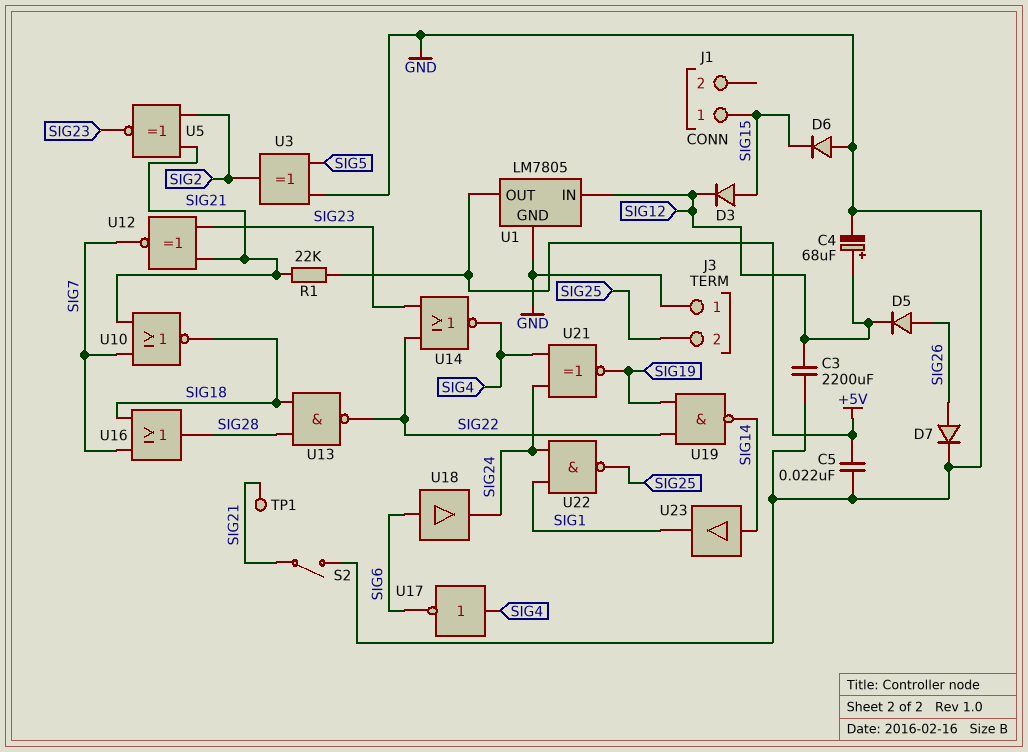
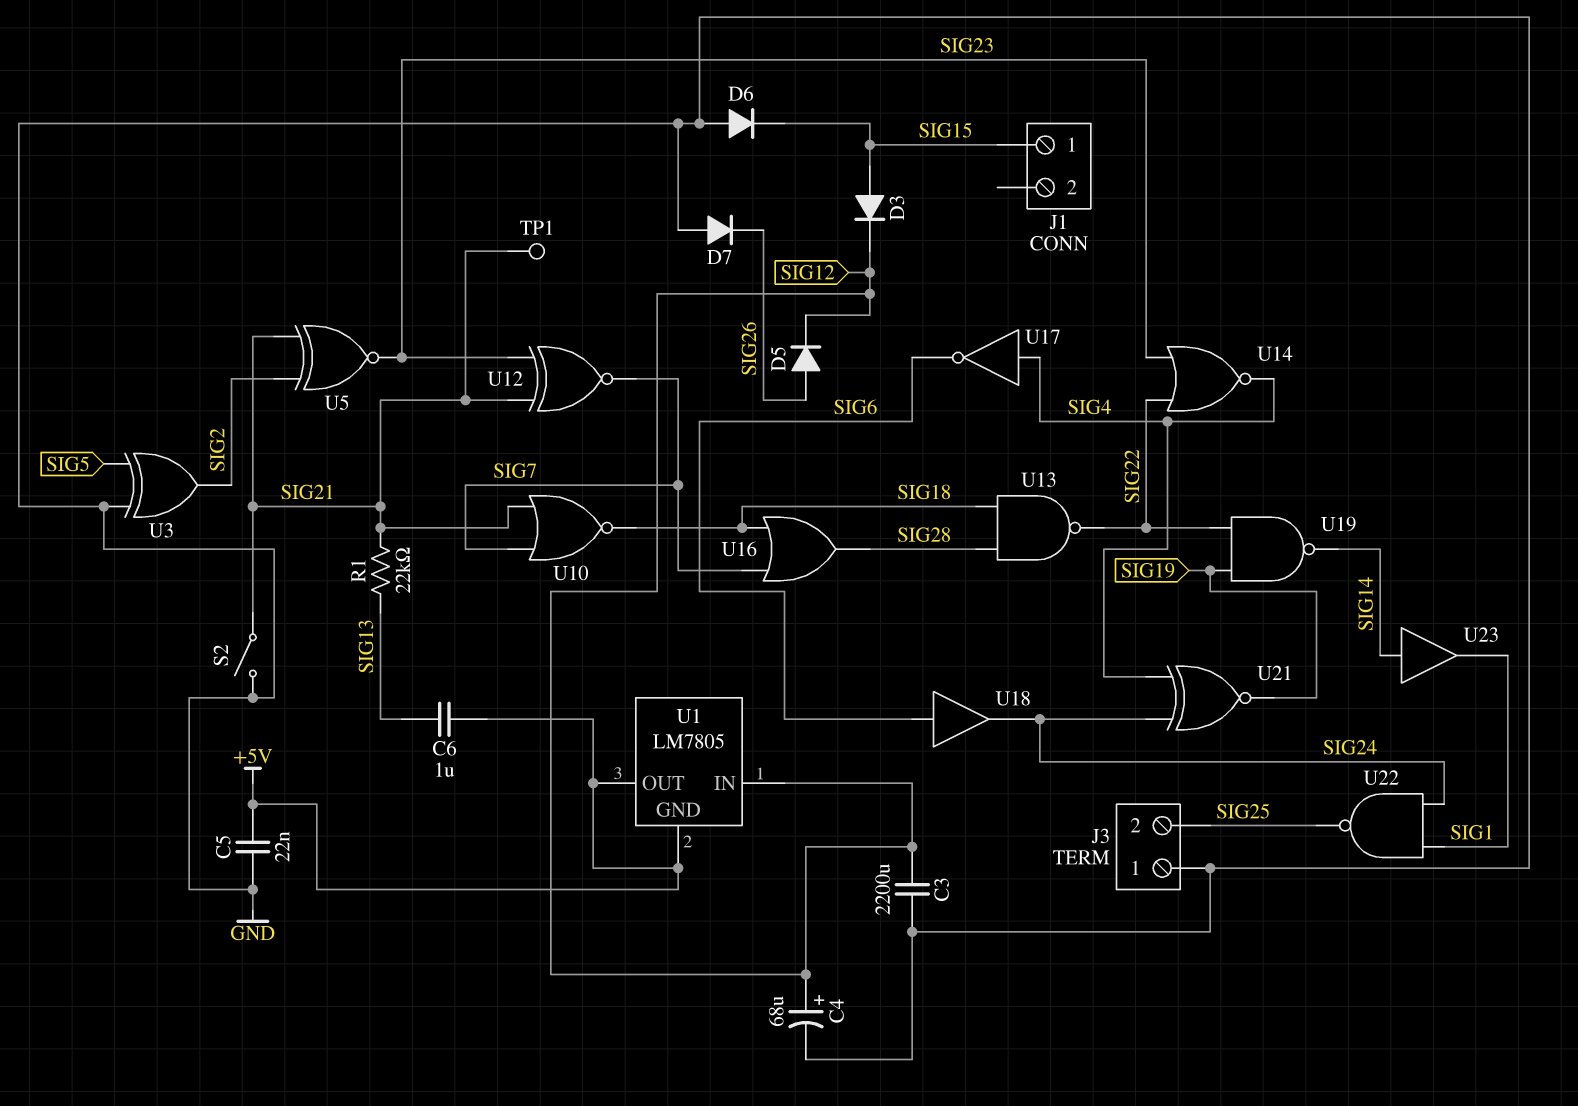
C6: none -> 1uF (+5V, SIG13)
D7: diode (A SIG26, K GND) -> diode (A GND, K SIG26)
R1: 22k (+5V, SIG21) -> 22k (SIG13, SIG21)
U1 pin GND: GND -> +5V

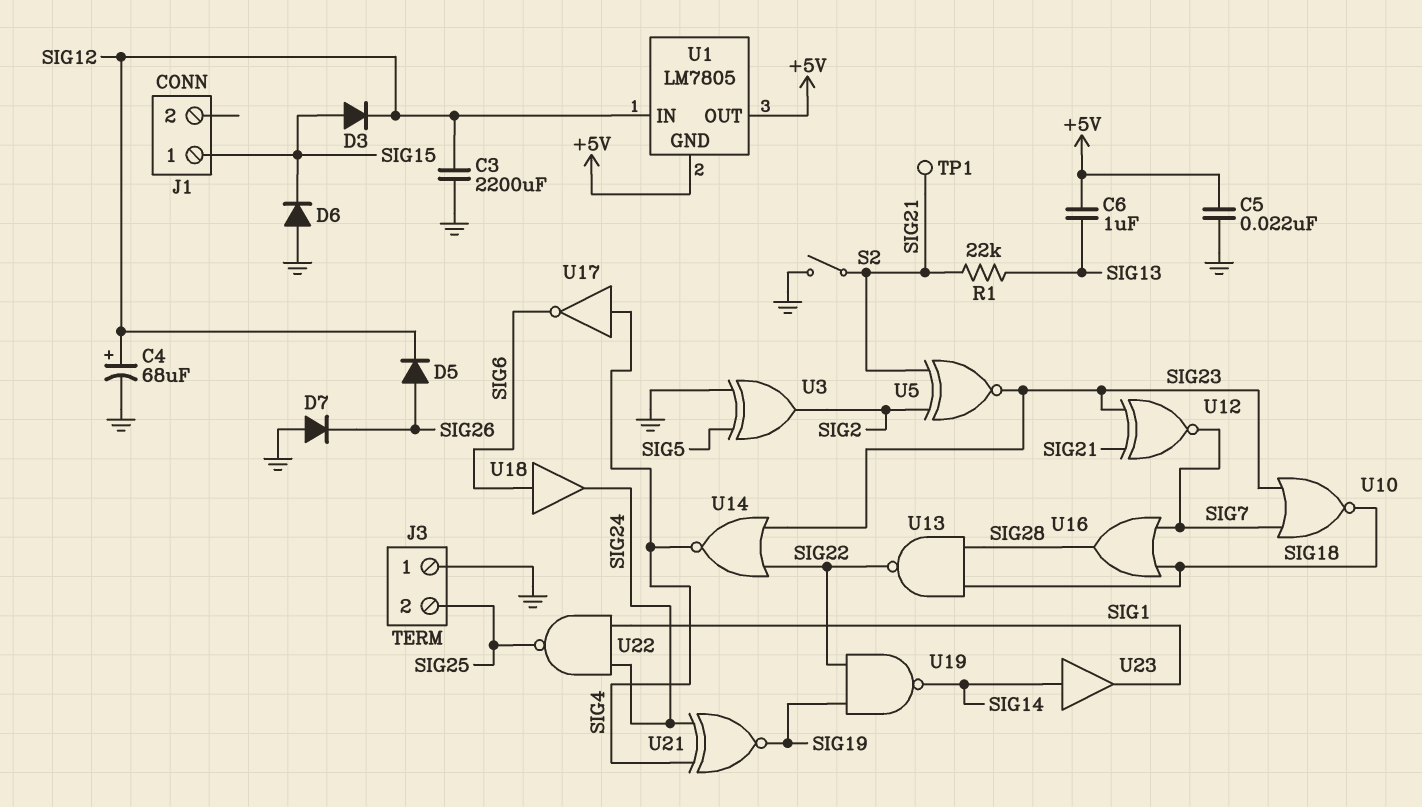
U10: NOR (in SIG7, in SIG21, out SIG18) -> NOR (in SIG7, in SIG23, out SIG18)

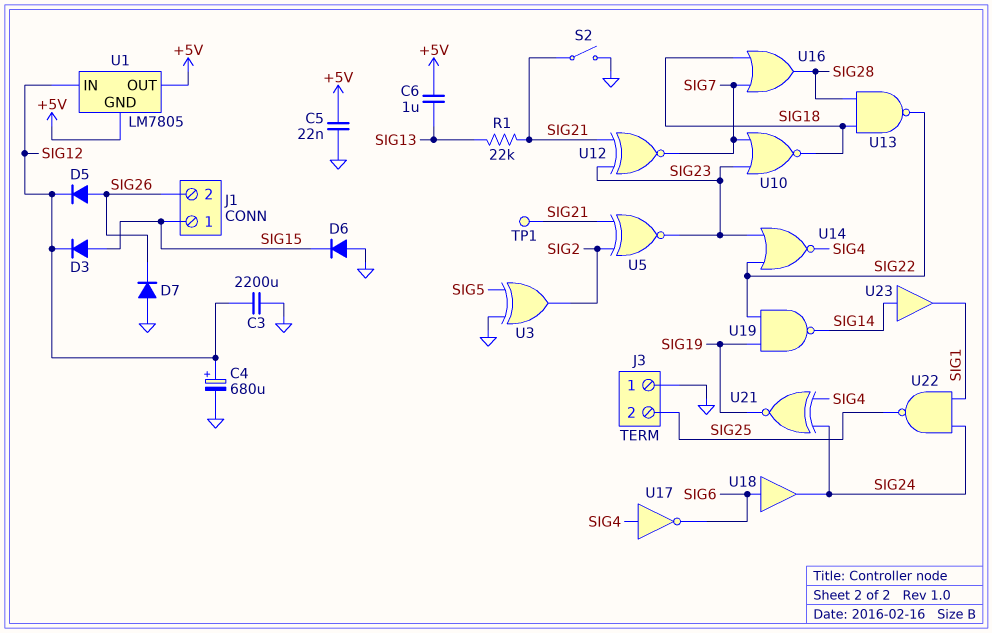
C4: 68uF (plus SIG12, minus GND) -> 680uF (plus SIG12, minus GND)
J1 pin 2: none -> SIG26

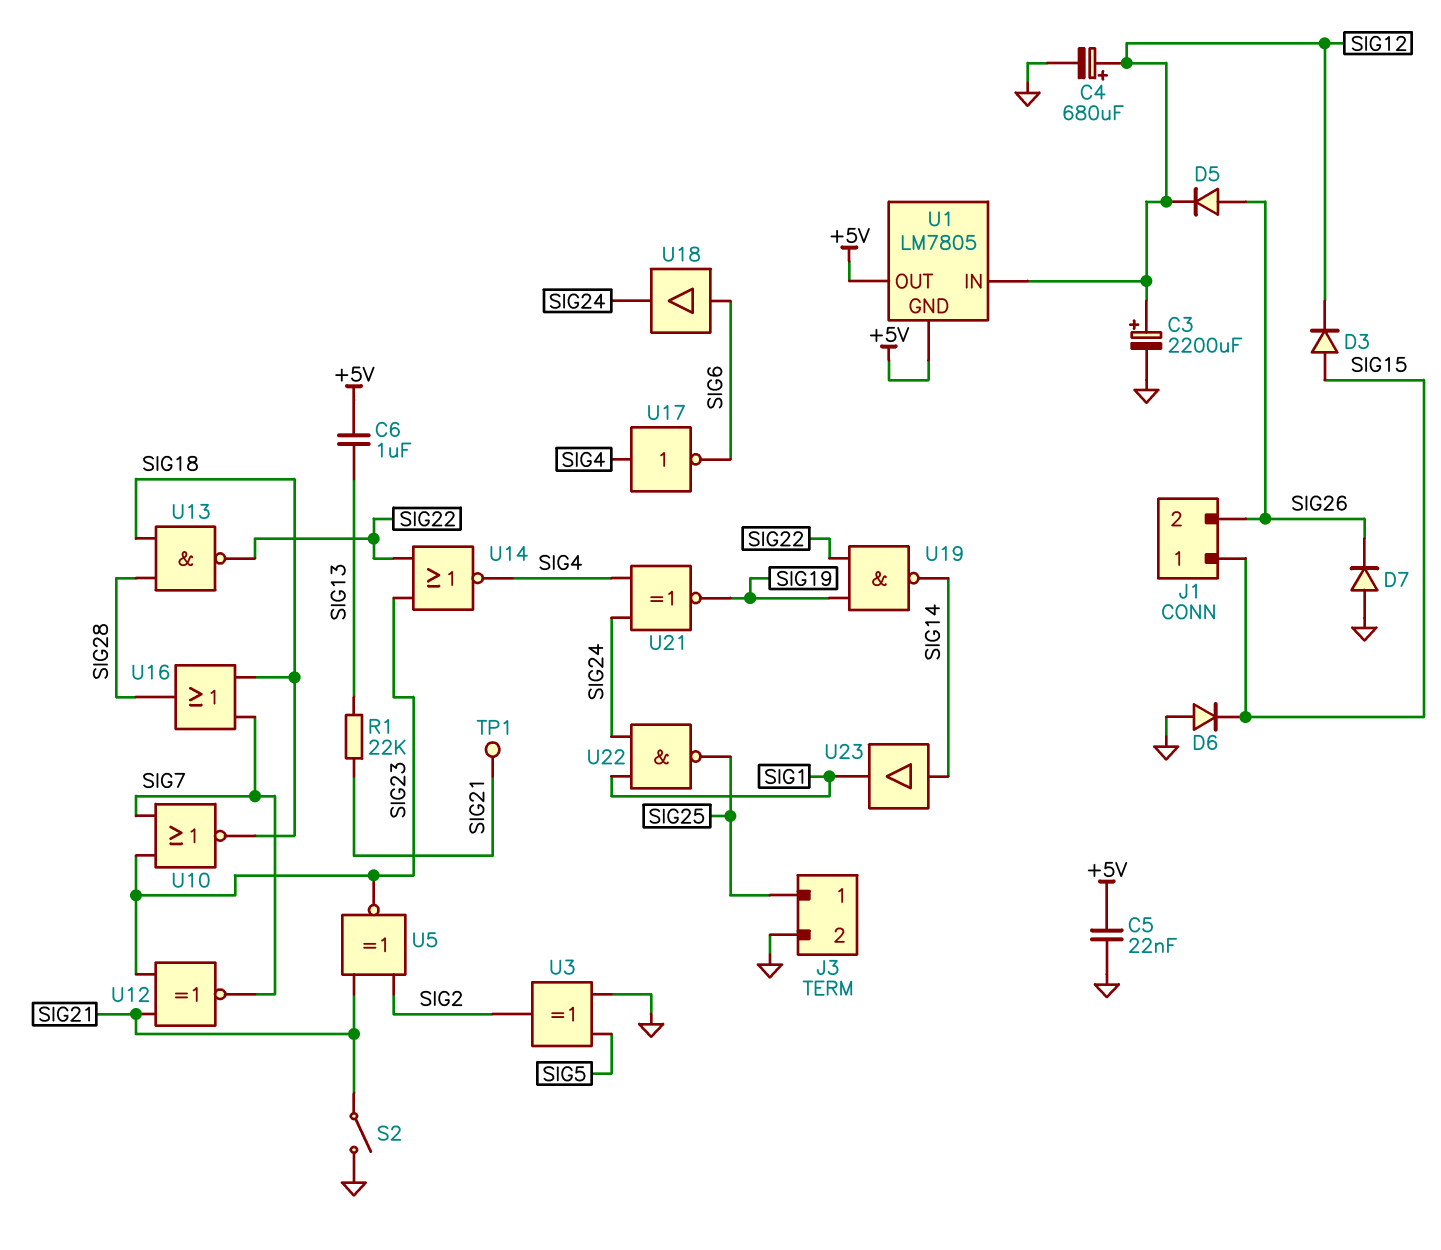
C3: 2200uF (GND, SIG12) -> 2200uF (plus SIG12, minus GND)
J3 pin 1: GND -> SIG25
J3 pin 2: SIG25 -> GND

